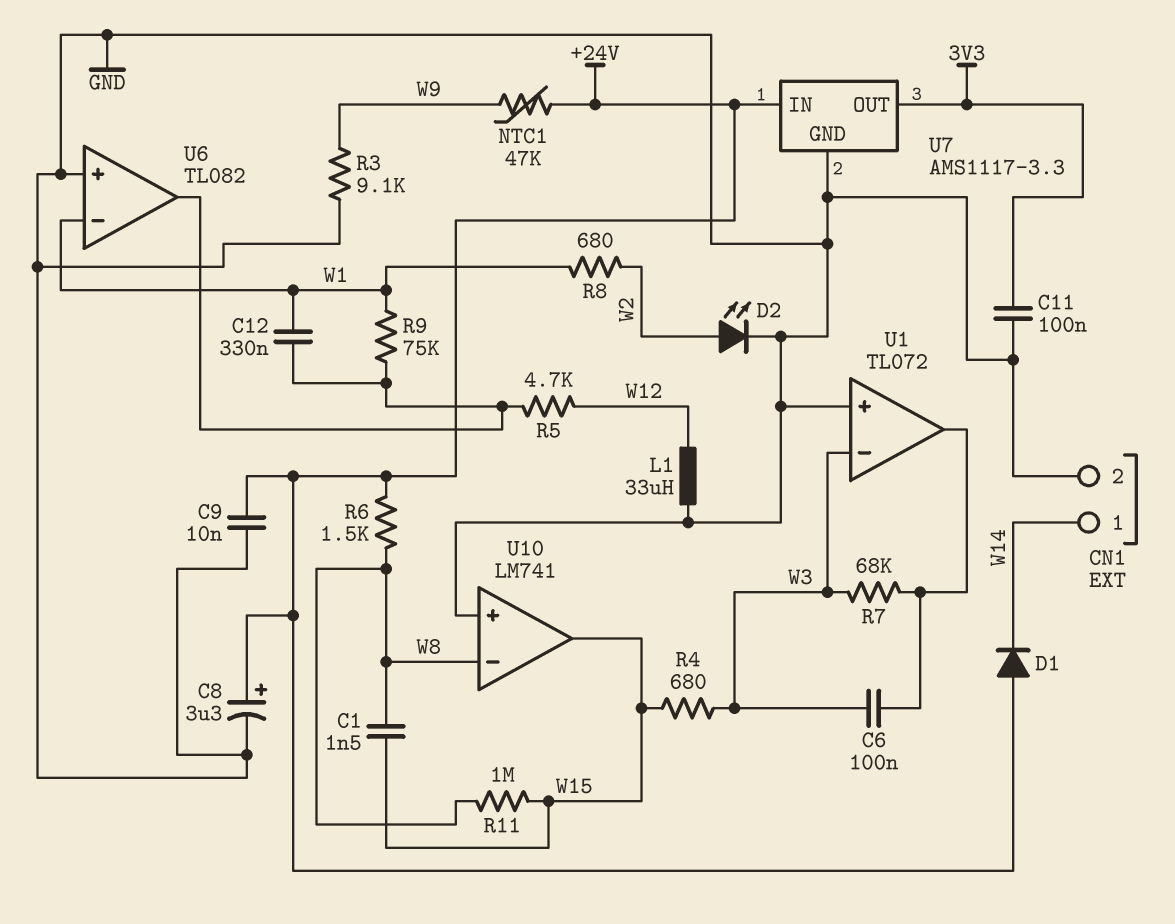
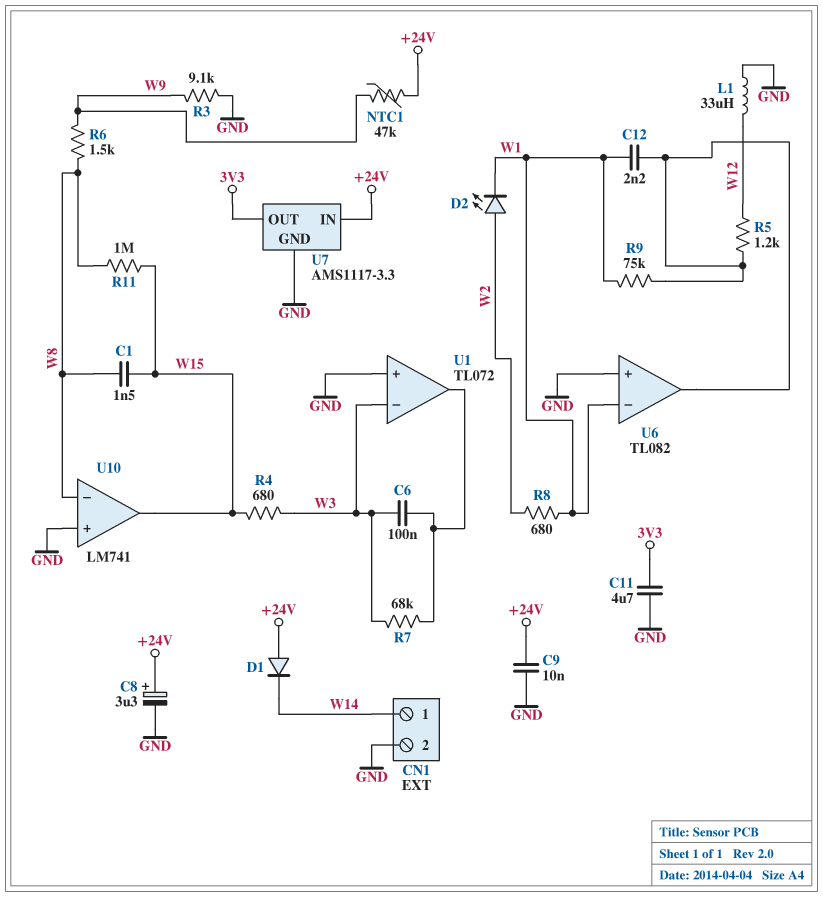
C11: 100nF (3V3, GND) -> 4.7uF (3V3, GND)
C12: 330nF (U6/out, W1) -> 2.2nF (U6/out, W1)
D2: LED (A W2, K GND) -> LED (A W2, K W1)
R5: 4.7k (U6/out, W12) -> 1.2k (U6/out, W12)
R6: 1.5k (+24V, W8) -> 1.5k (W8, W9)

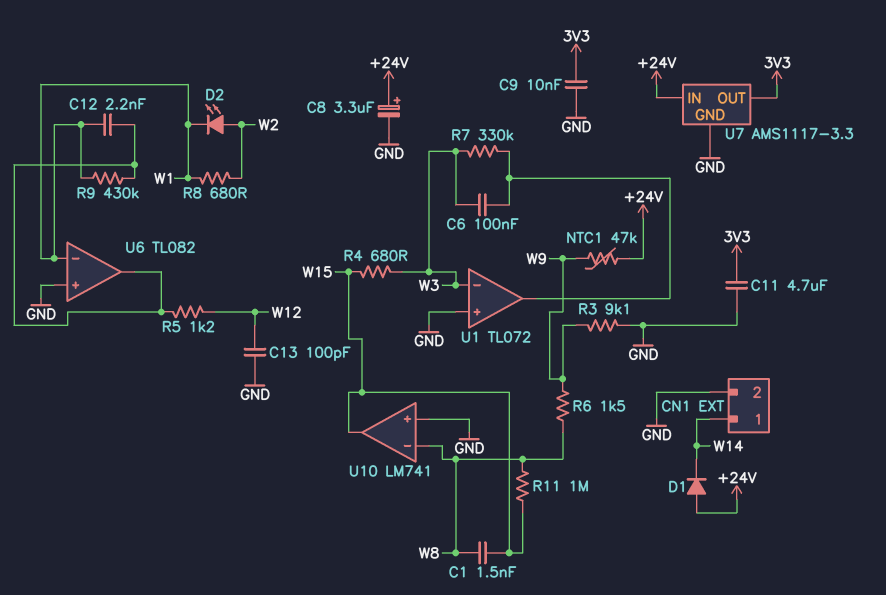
C9: 10nF (+24V, GND) -> 10nF (3V3, GND)
C13: none -> 100pF (GND, W12)
L1: 33uH (GND, W12) -> none
R7: 68k (U1/out, W3) -> 330k (U1/out, W3)
R9: 75k (U6/out, W1) -> 430k (U6/out, W1)

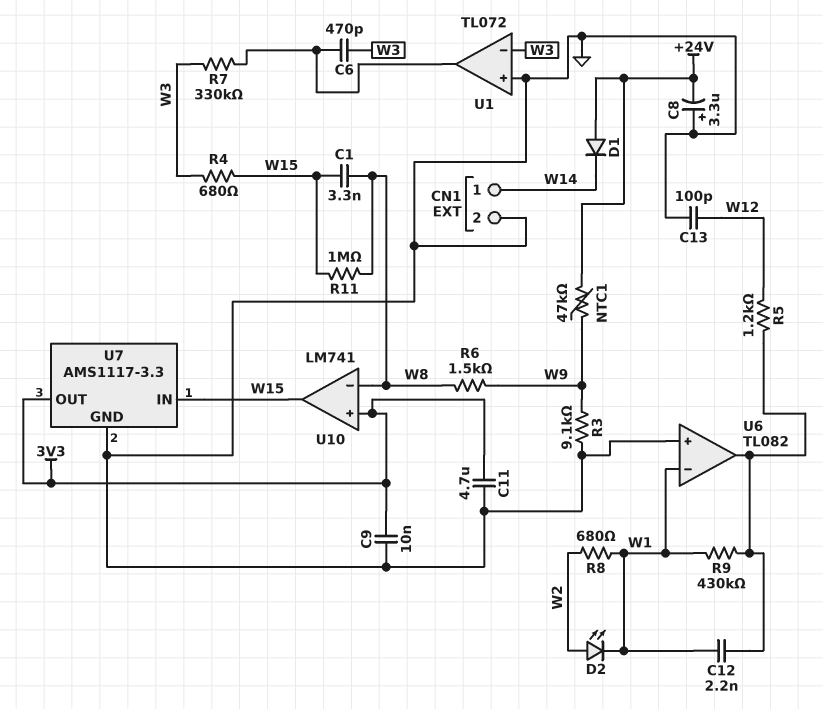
C1: 1.5nF (W8, W15) -> 3.3nF (W8, W15)
C6: 100nF (U1/out, W3) -> 470pF (U1/out, W3)
C8: 3.3uF (plus +24V, minus GND) -> 3.3uF (plus GND, minus +24V)
U7 pin IN: +24V -> W15
U10 pin in+: GND -> 3V3

